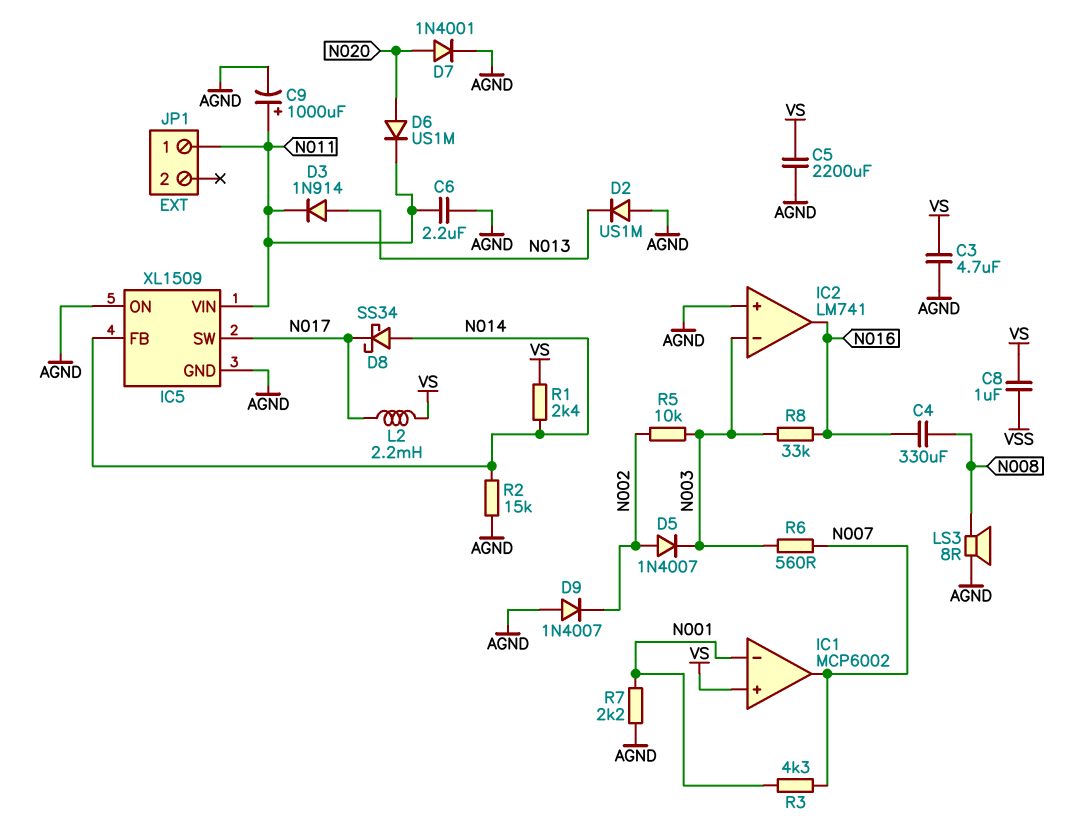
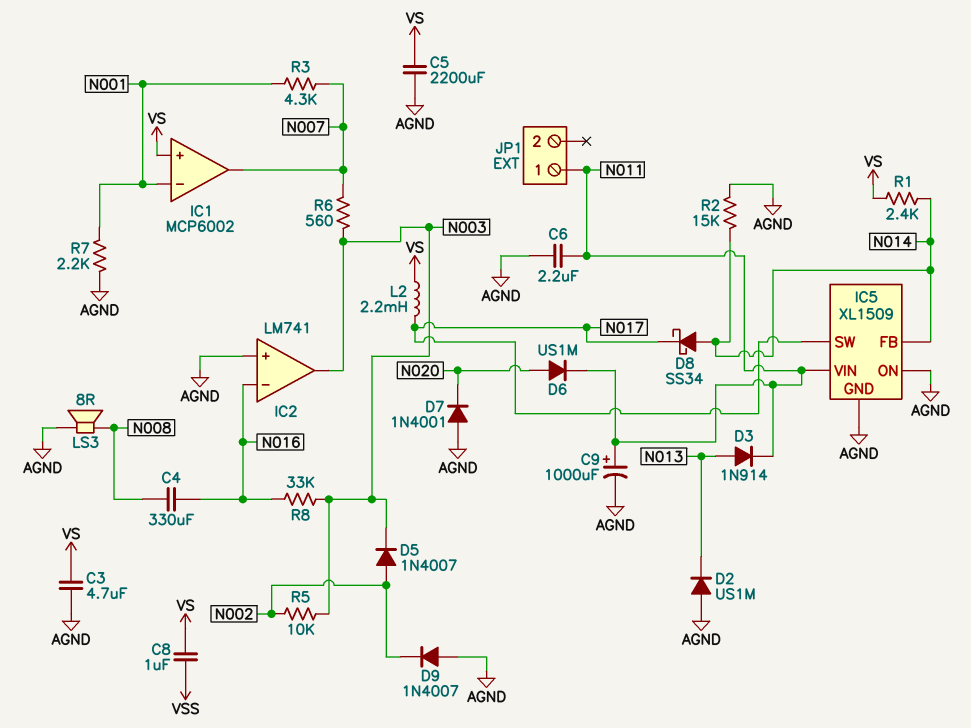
D7: diode 1N4001 (A N020, K AGND) -> diode 1N4001 (A AGND, K N020)
IC2 pin in-: N003 -> N016
IC2 pin out: N016 -> N003

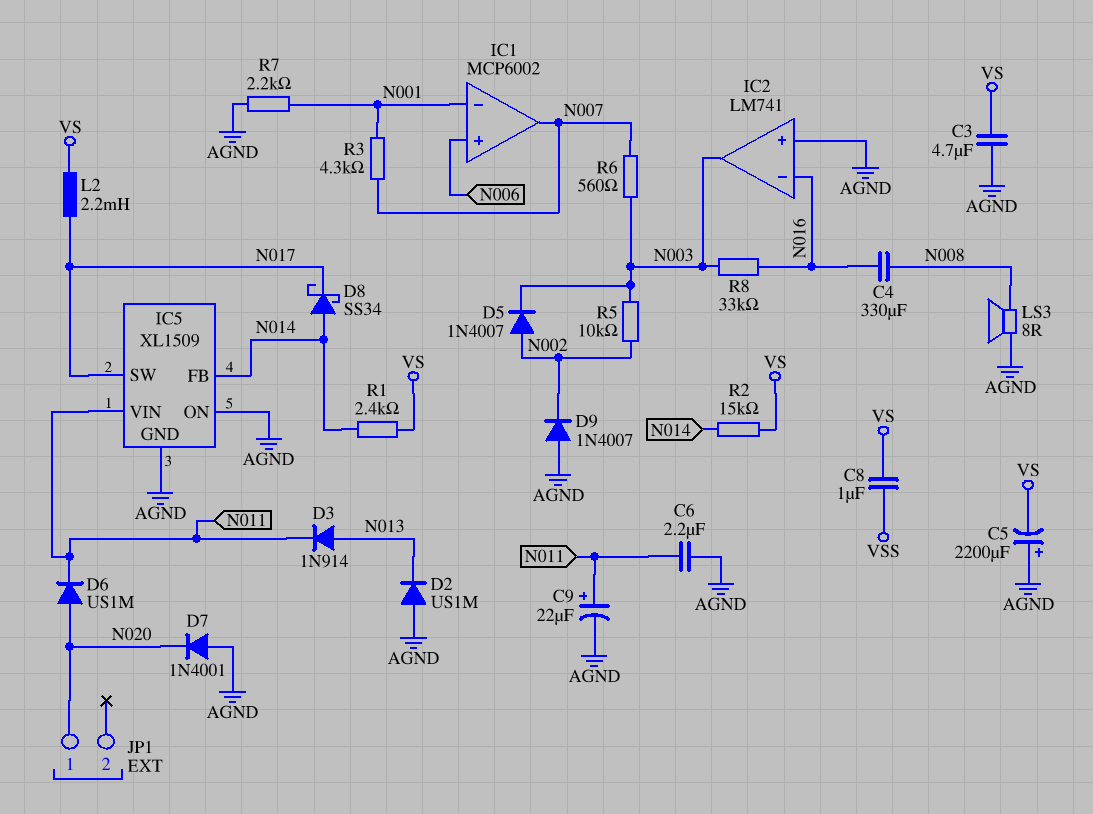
C5: 2200uF (AGND, VS) -> 2200uF (plus AGND, minus VS)
C9: 1000uF (plus N011, minus AGND) -> 22uF (plus N011, minus AGND)
IC1 pin in+: VS -> N006
JP1 pin 1: N011 -> N020
R2: 15k (AGND, N014) -> 15k (N014, VS)

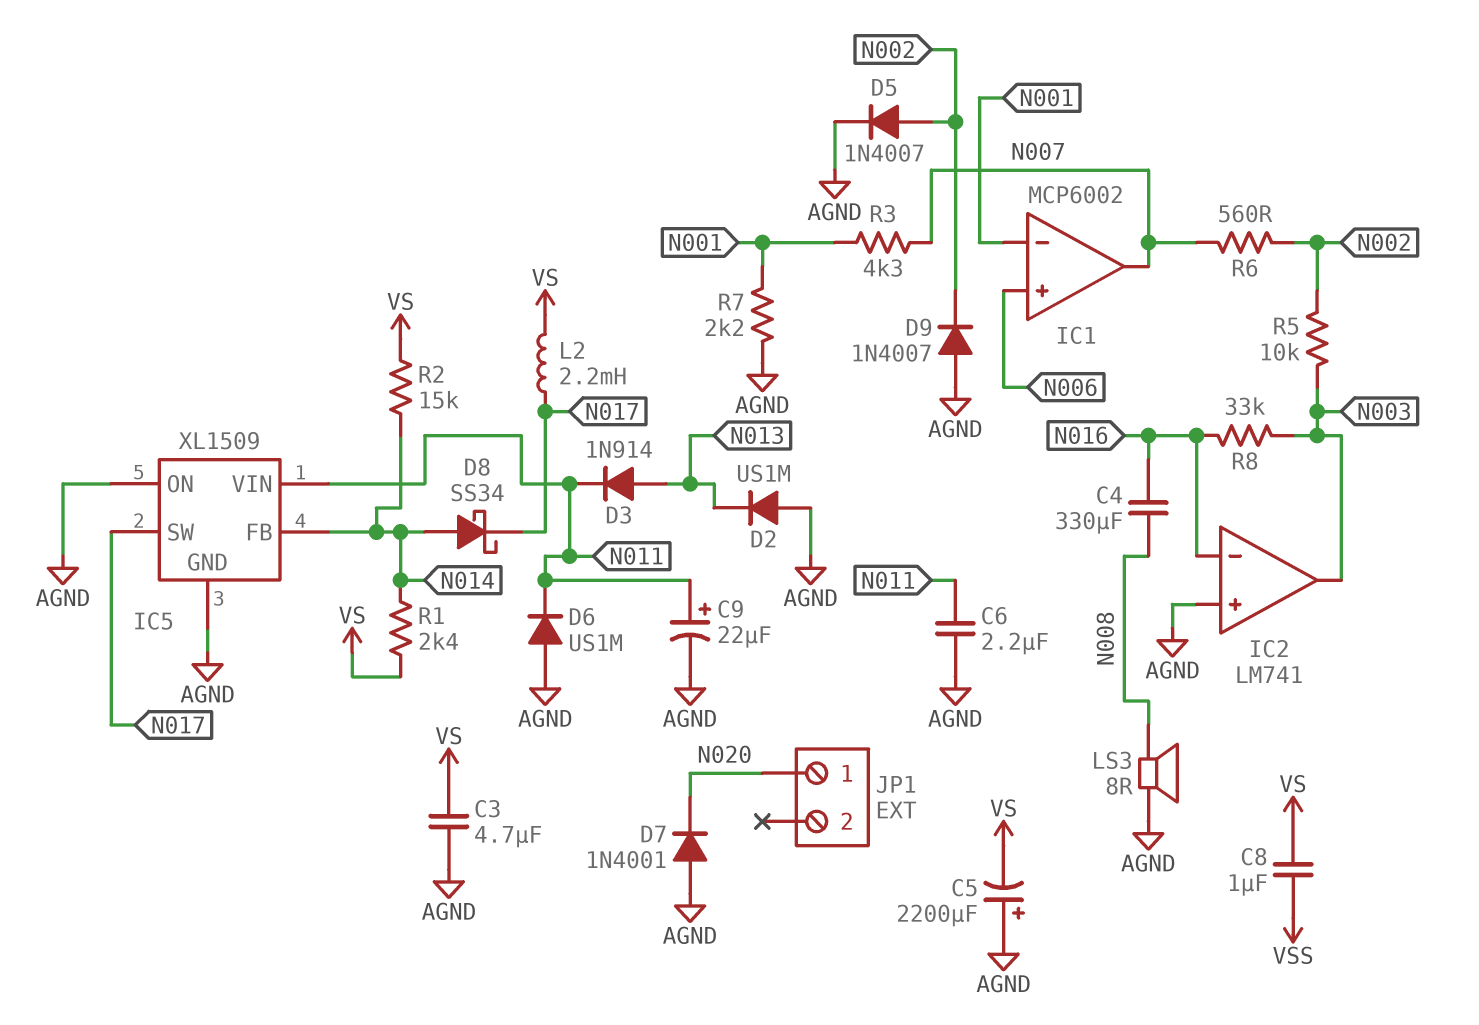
D5: diode 1N4007 (A N002, K N003) -> diode 1N4007 (A N002, K AGND)
D6: diode US1M (A N020, K N011) -> diode US1M (A AGND, K N011)
R6: 560 (N003, N007) -> 560 (N002, N007)

